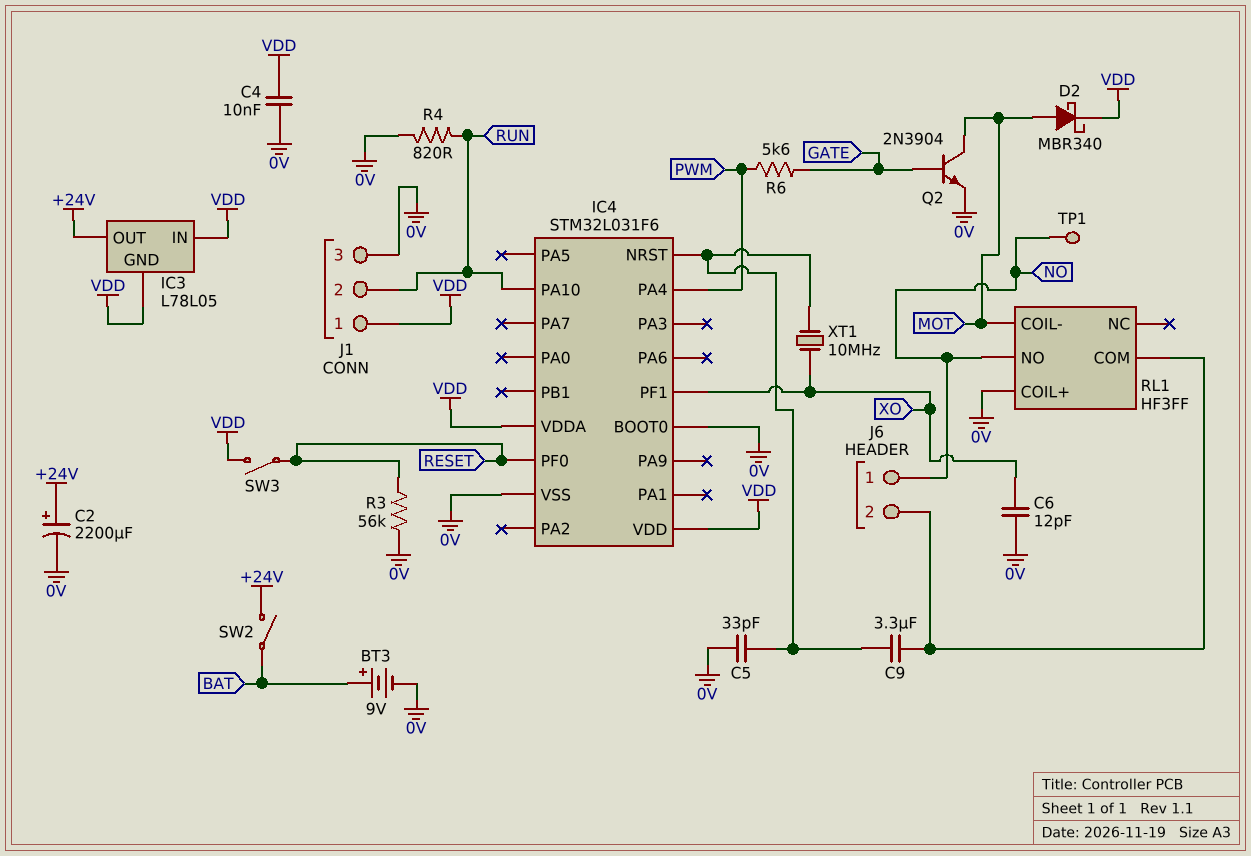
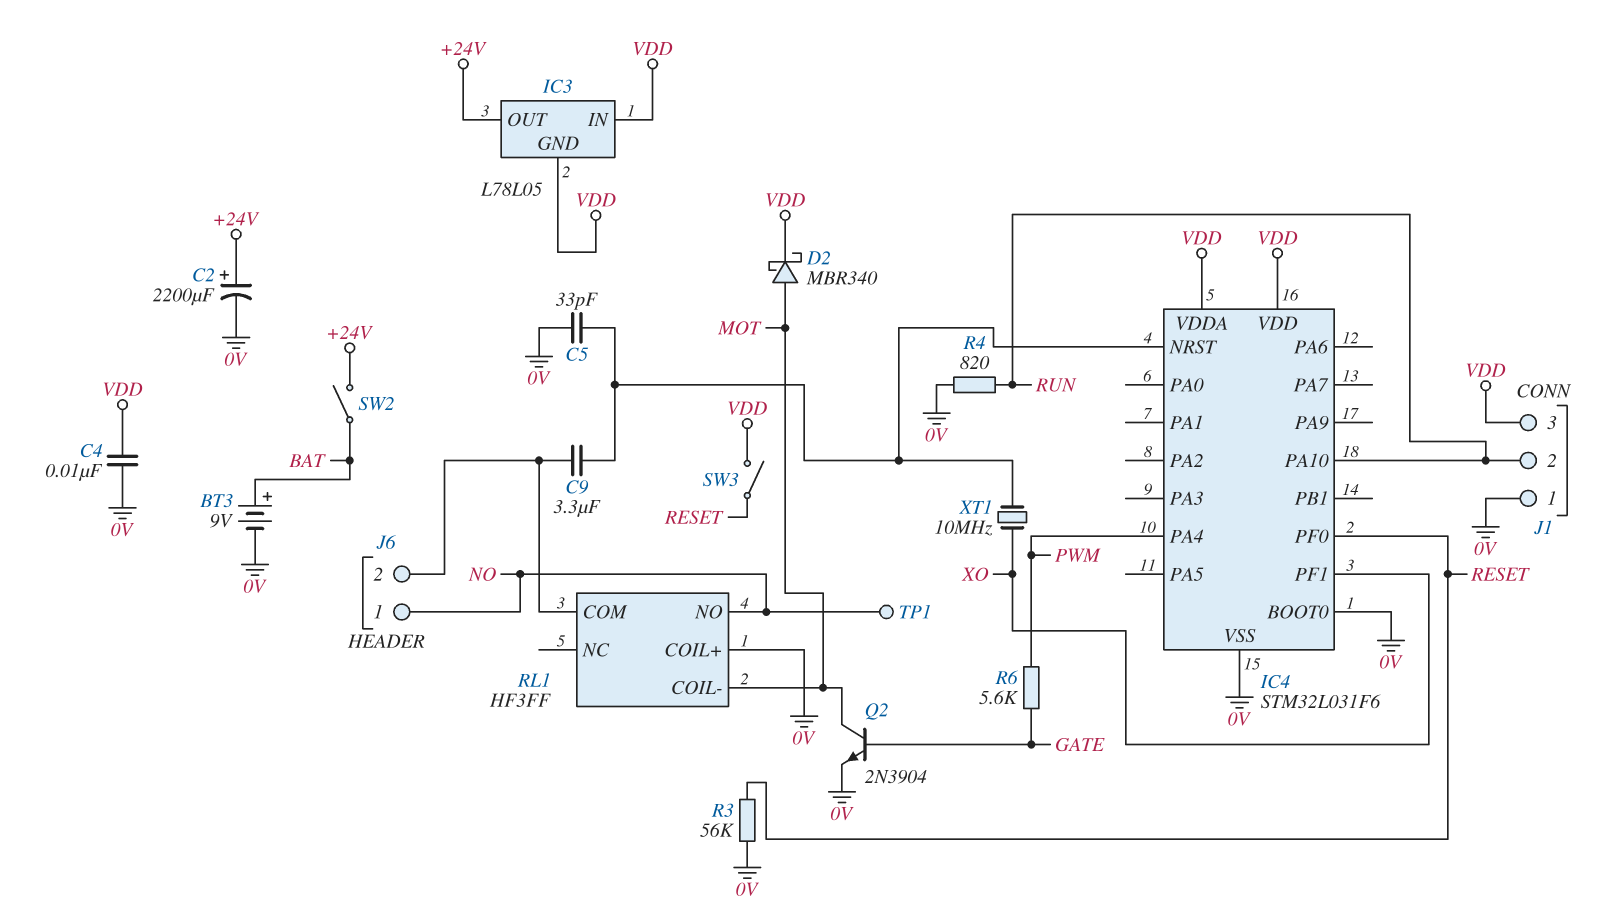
C6: 12pF (0V, XO) -> none
J1 pin 1: VDD -> 0V
J1 pin 3: 0V -> VDD

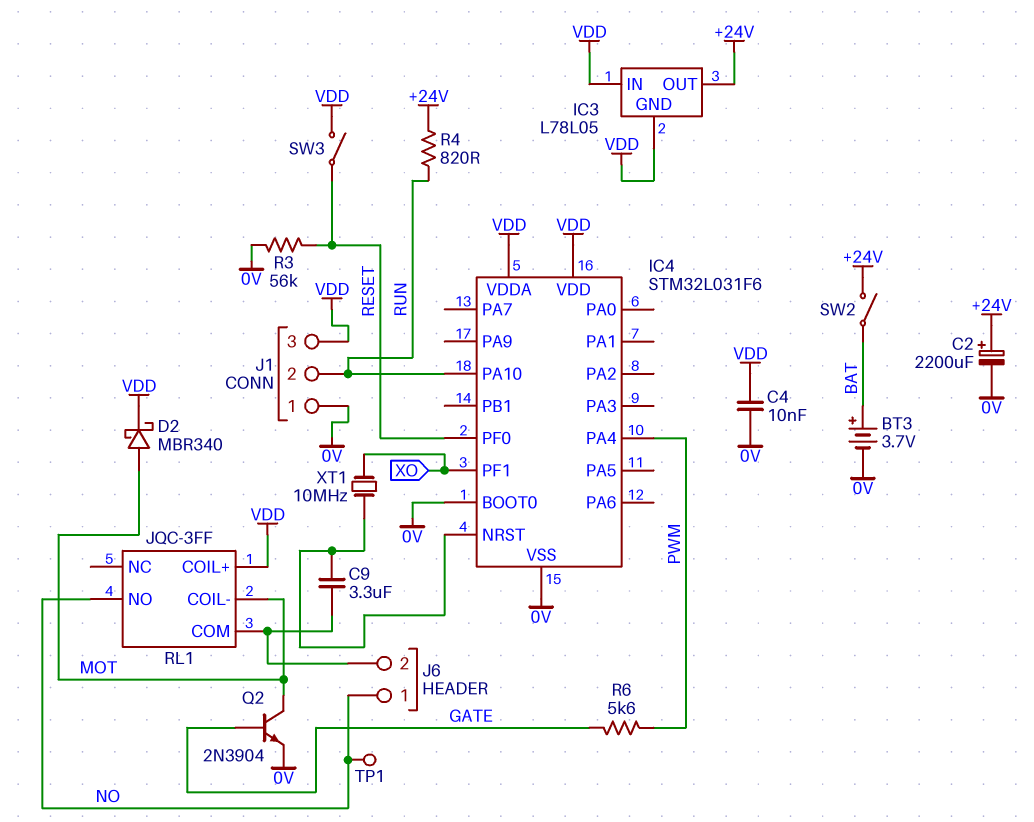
BT3: 9V (plus BAT, minus 0V) -> 3.7V (plus BAT, minus 0V)
C5: 33pF (0V, IC4/NRST) -> none
R4: 820 (0V, RUN) -> 820 (+24V, RUN)
RL1: HF3FF -> JQC-3FF
RL1 pin COIL+: 0V -> VDD

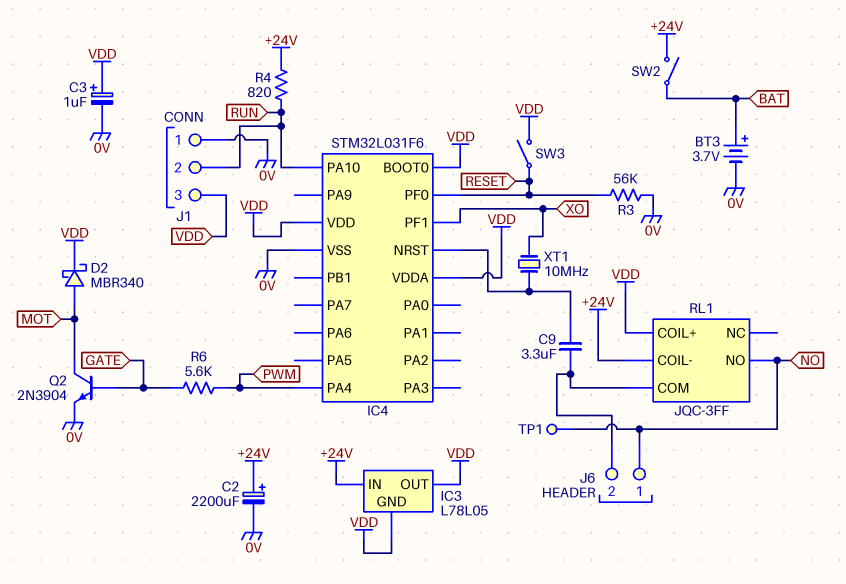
C3: none -> 1uF (plus VDD, minus 0V)
C4: 10nF (0V, VDD) -> none
IC3 pin IN: VDD -> +24V
IC3 pin OUT: +24V -> VDD
IC4 pin BOOT0: 0V -> VDD
RL1 pin COIL-: MOT -> +24V

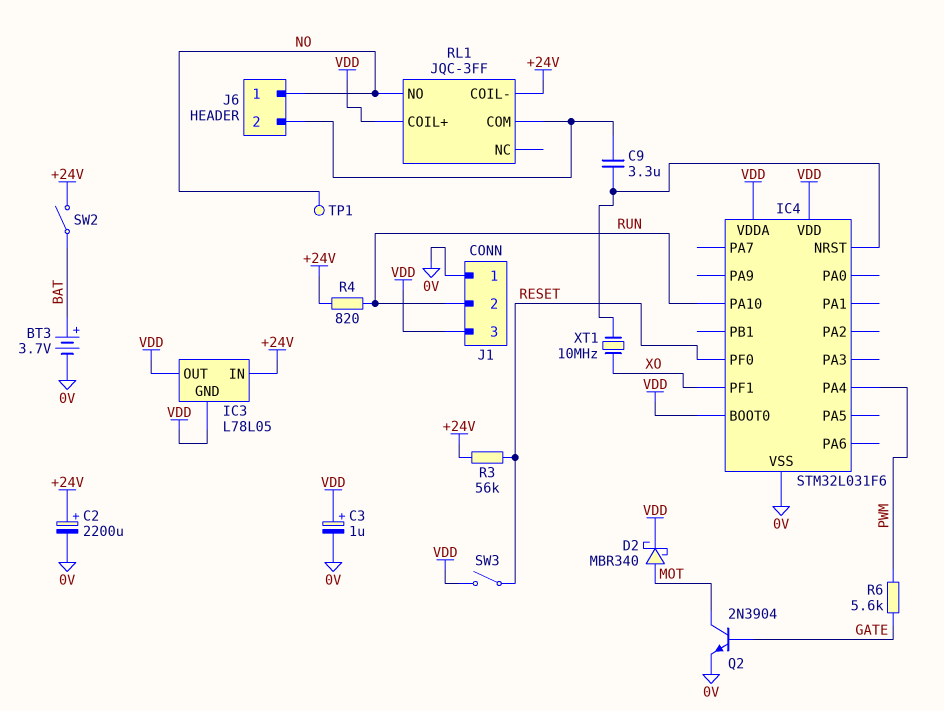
R3: 56k (0V, RESET) -> 56k (+24V, RESET)

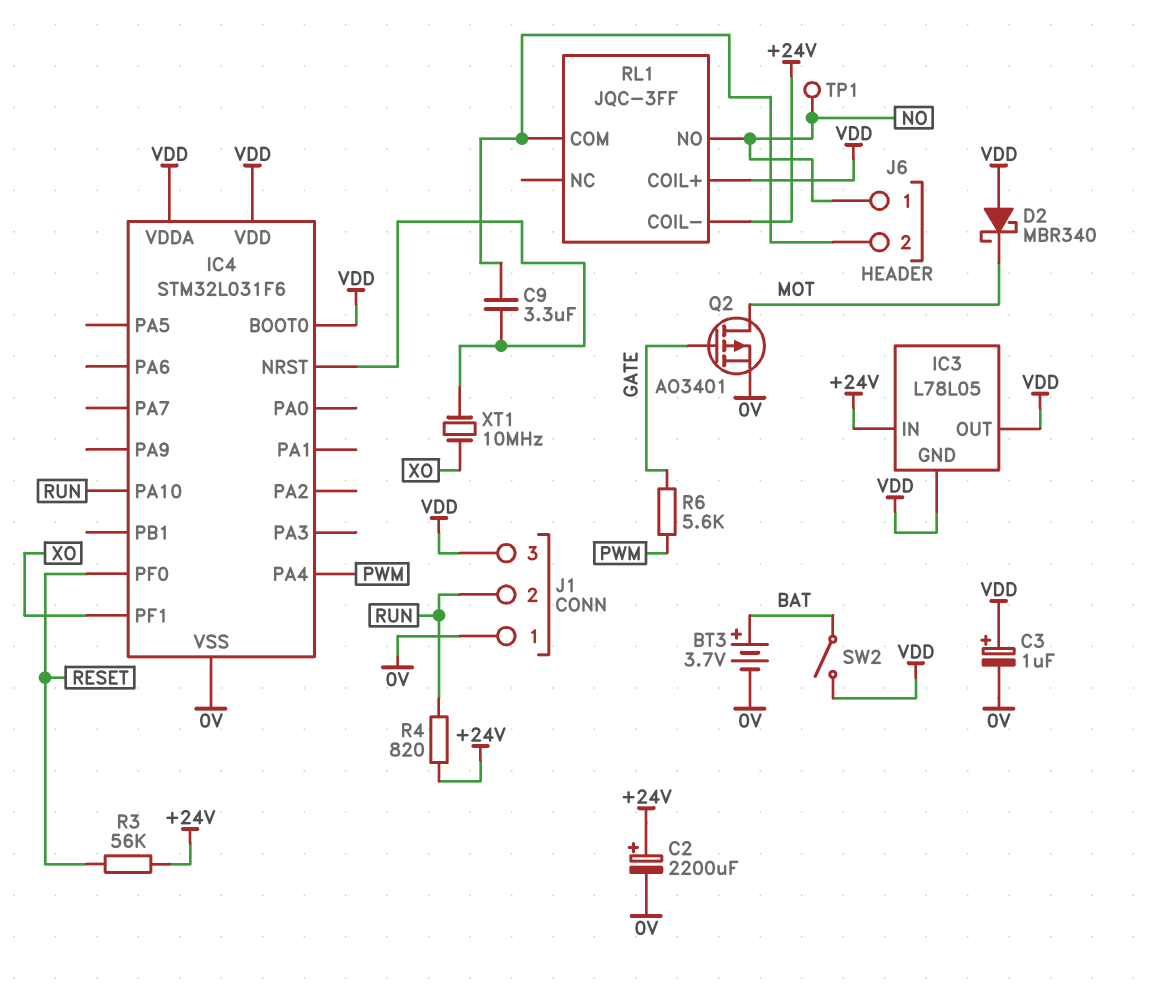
D2: schottky MBR340 (A MOT, K VDD) -> schottky MBR340 (A VDD, K MOT)
Q2: NPN 2N3904 (B GATE, C MOT, E 0V) -> PMOS AO3401 (G GATE, D MOT, S 0V)
SW2: switch (+24V, BAT) -> switch (BAT, VDD)
SW3: switch (RESET, VDD) -> none

